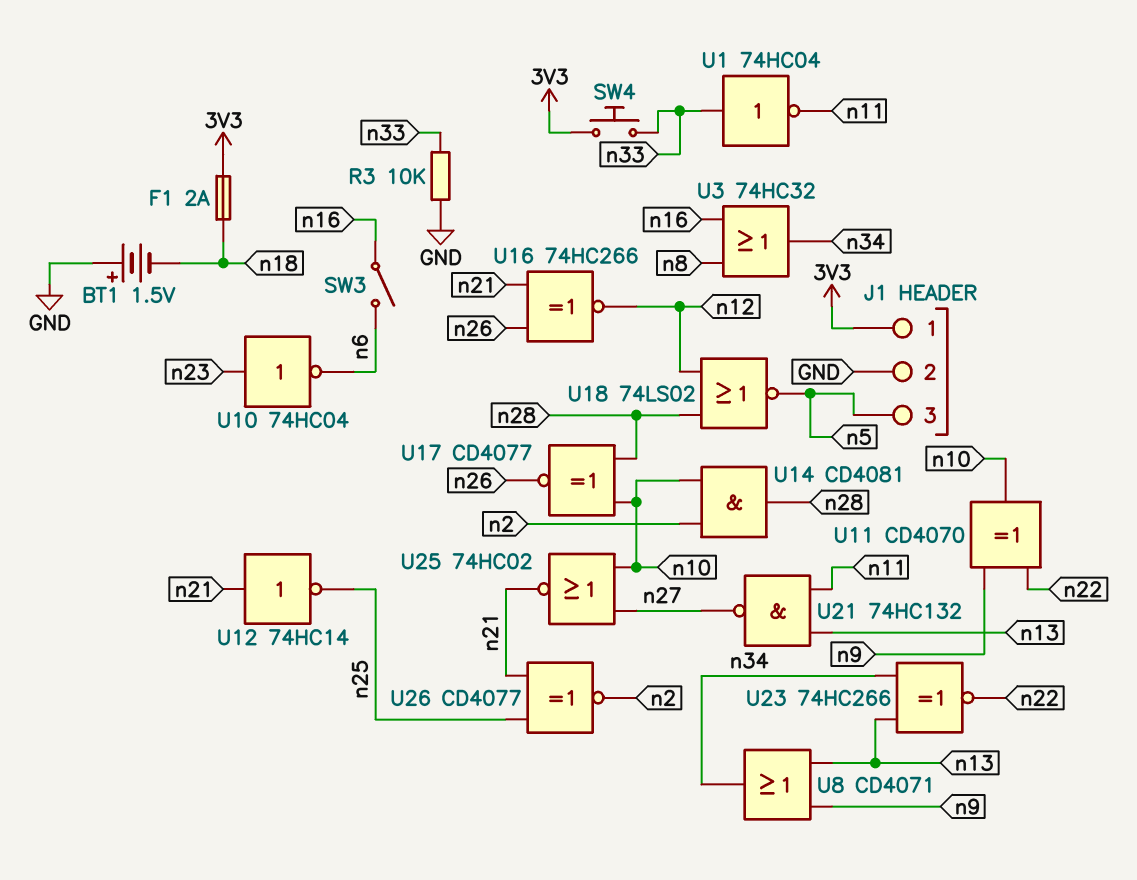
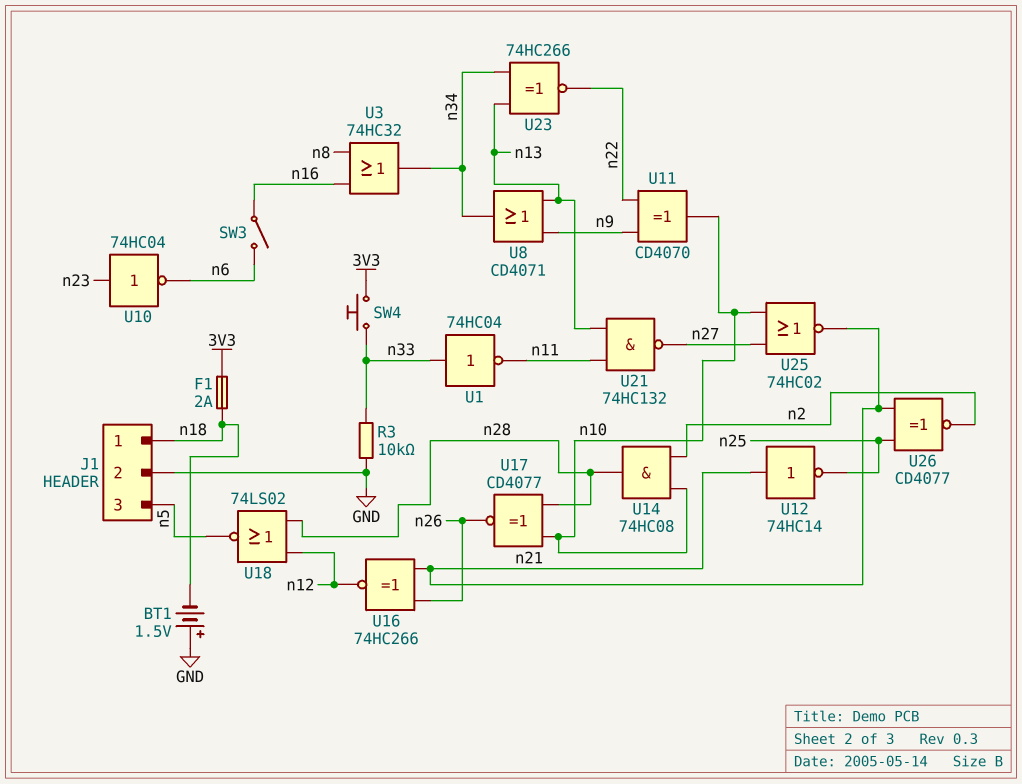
J1 pin 1: 3V3 -> n18
U14: AND CD4081 (in n2, in n10, out n28) -> AND 74HC08 (in n2, in n10, out n28)

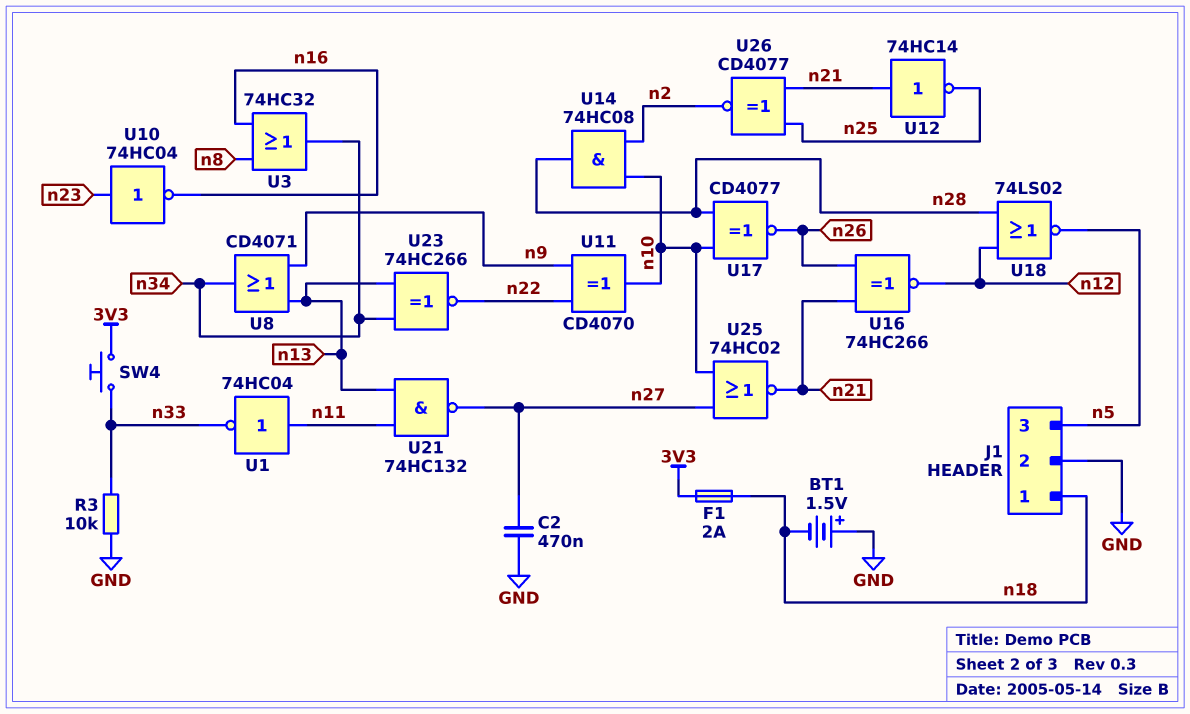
C2: none -> 470nF (GND, n27)
SW3: switch (n6, n16) -> none
U1: NOT 74HC04 (in n33, out n11) -> NOT 74HC04 (in n11, out n33)
U10: NOT 74HC04 (in n23, out n6) -> NOT 74HC04 (in n23, out n16)

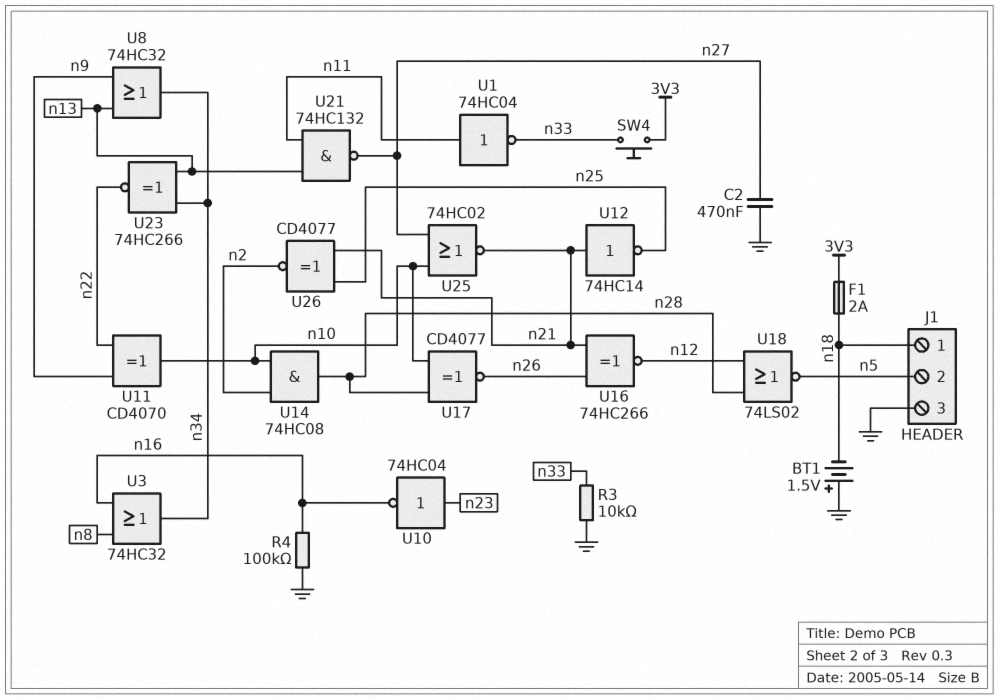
J1 pin 2: GND -> n5
J1 pin 3: n5 -> GND
R4: none -> 100k (GND, n16)
U8: OR CD4071 (in n9, in n13, out n34) -> OR 74HC32 (in n9, in n13, out n34)

